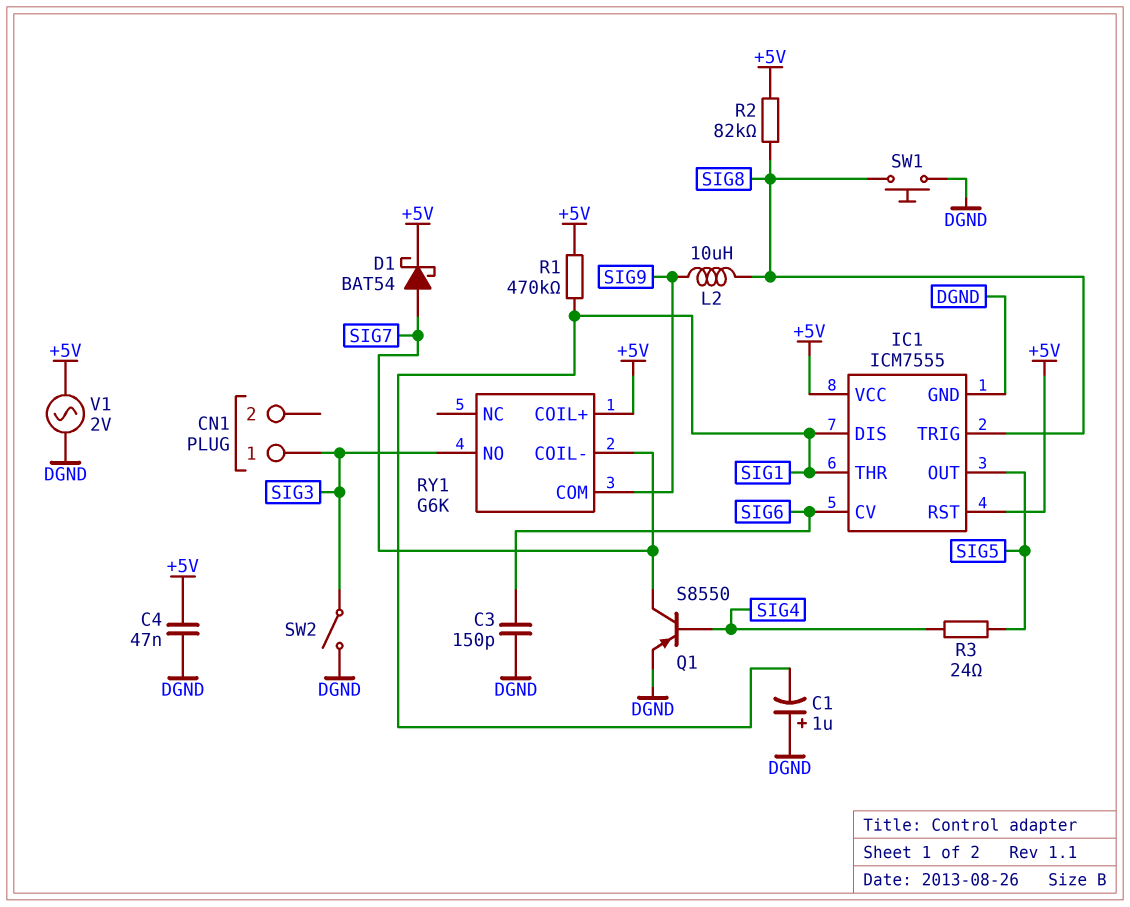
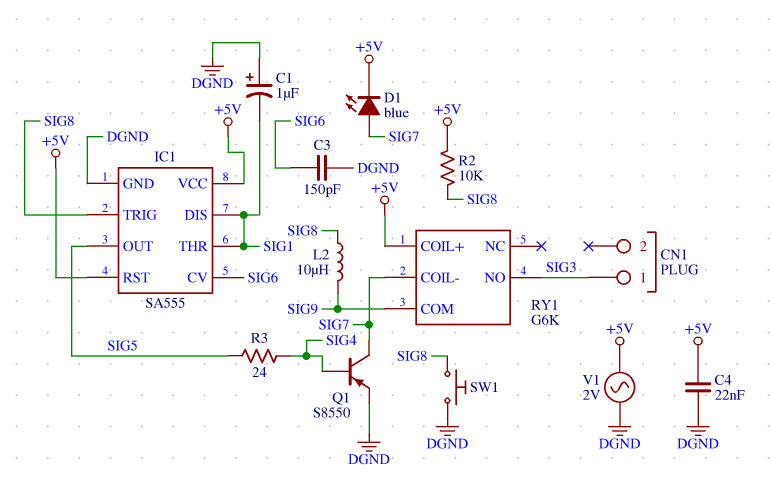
C4: 47nF (+5V, DGND) -> 22nF (+5V, DGND)
D1: schottky BAT54 (A SIG7, K +5V) -> LED blue (A SIG7, K +5V)
IC1: ICM7555 -> SA555
R1: 470k (+5V, SIG1) -> none
R2: 82k (+5V, SIG8) -> 10k (+5V, SIG8)
SW2: switch (DGND, SIG3) -> none

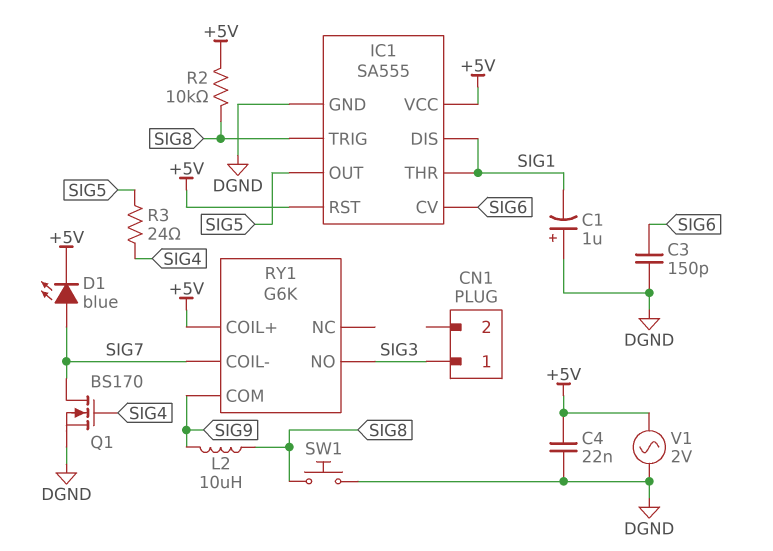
Q1: PNP S8550 (B SIG4, C SIG7, E DGND) -> NMOS BS170 (G SIG4, D SIG7, S DGND)

